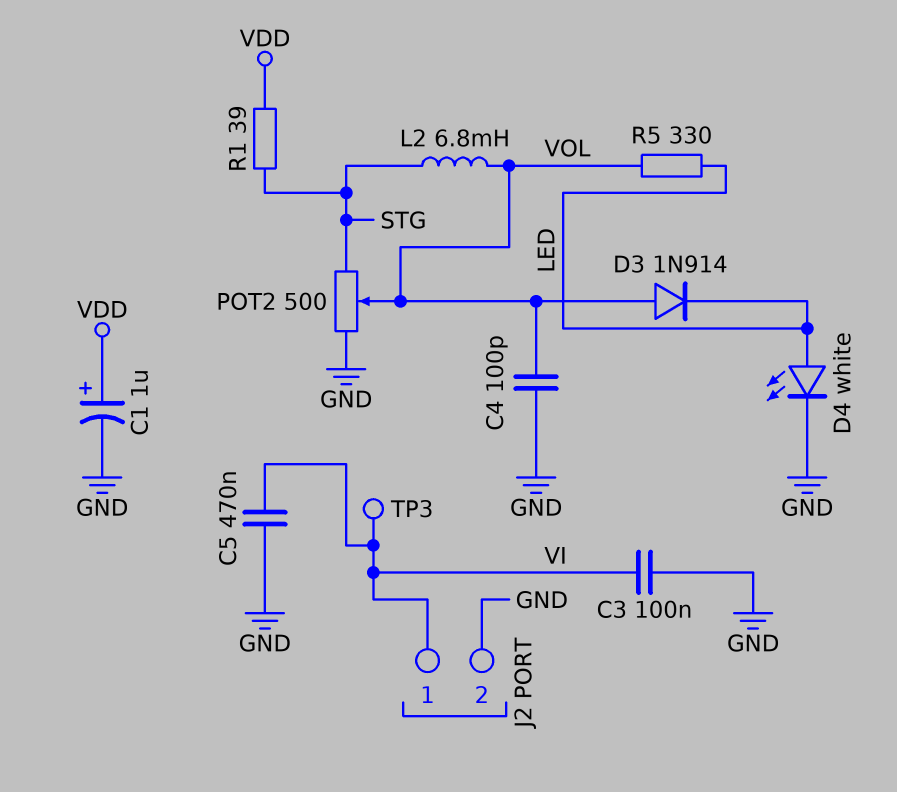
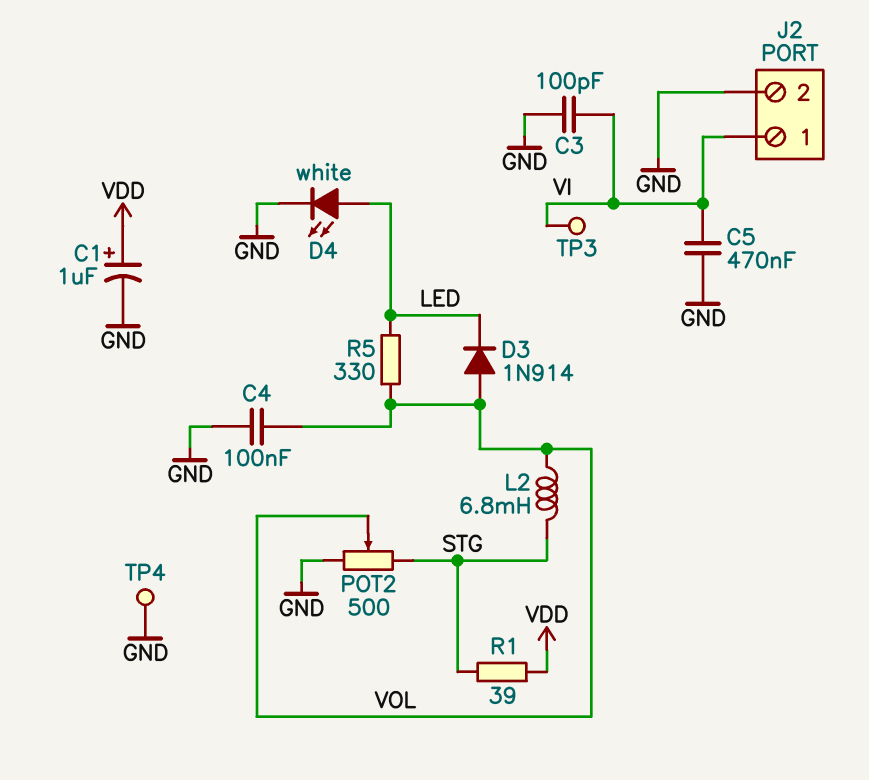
C3: 100nF (GND, VI) -> 100pF (GND, VI)
C4: 100pF (GND, VOL) -> 100nF (GND, VOL)
TP4: none -> test point (GND)

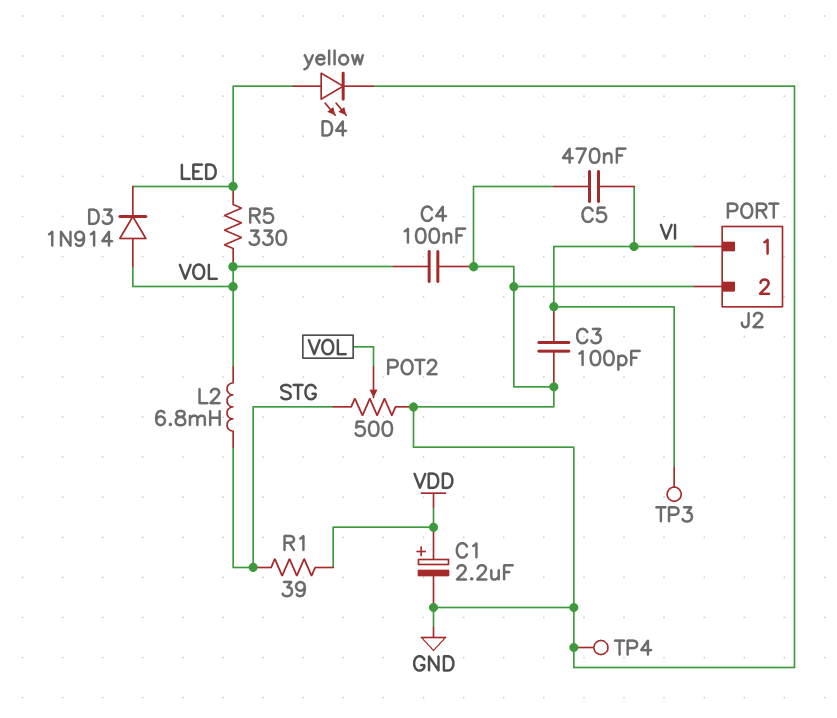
C1: 1uF (plus VDD, minus GND) -> 2.2uF (plus VDD, minus GND)
D4: LED white (A LED, K GND) -> LED yellow (A LED, K GND)

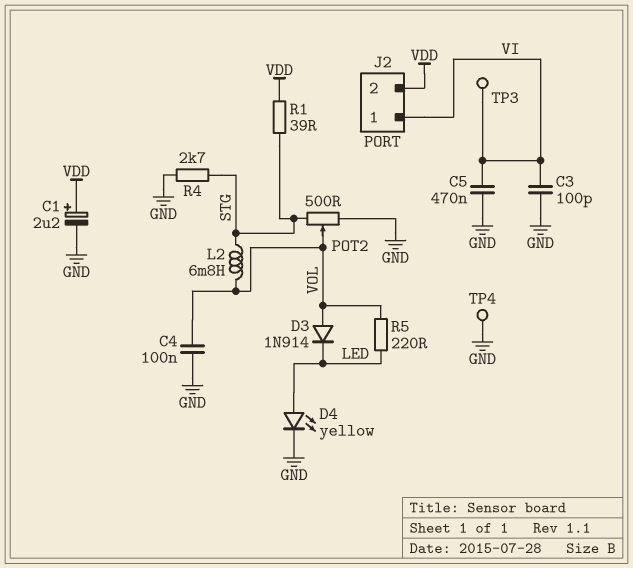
J2 pin 2: GND -> VDD
R4: none -> 2.7k (GND, STG)
R5: 330 (LED, VOL) -> 220 (LED, VOL)

